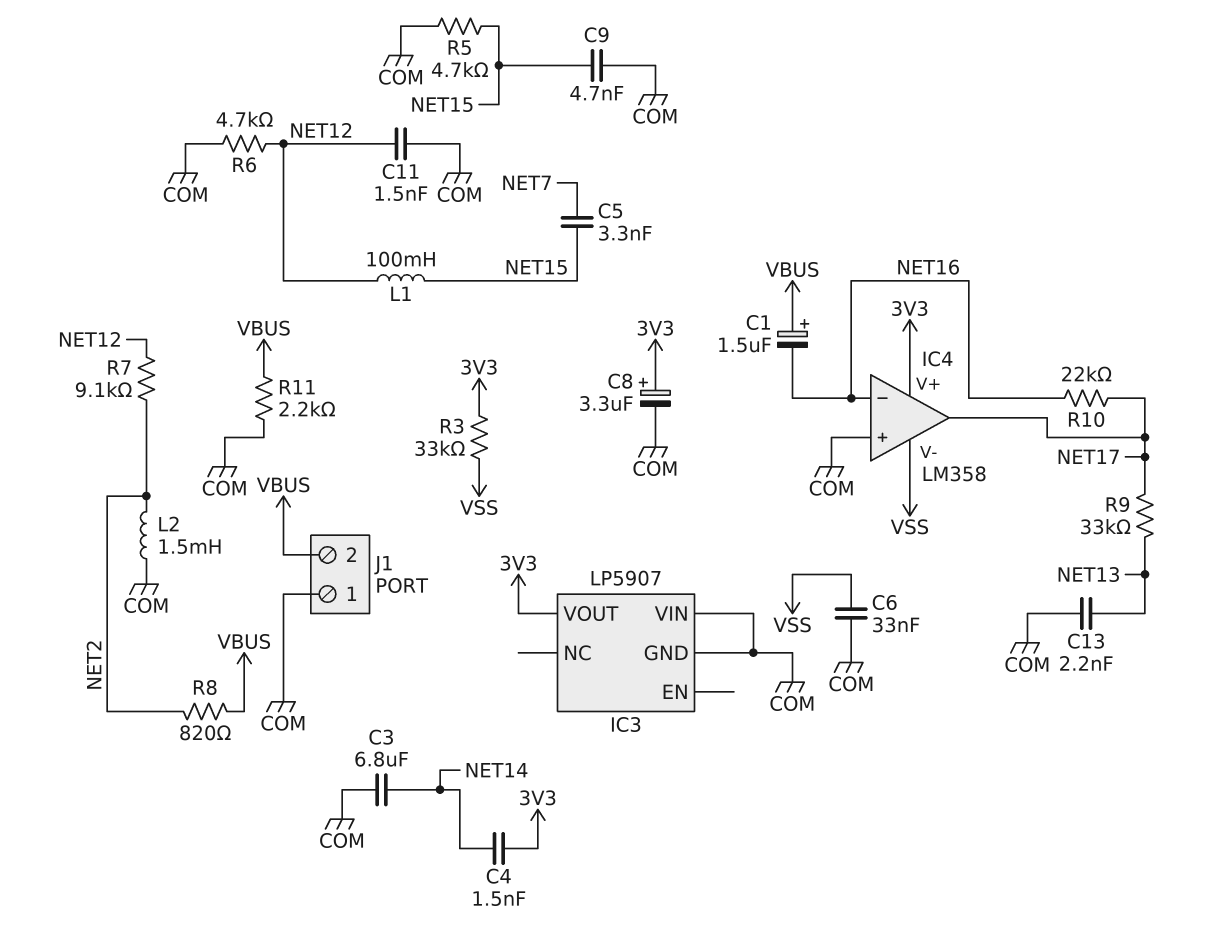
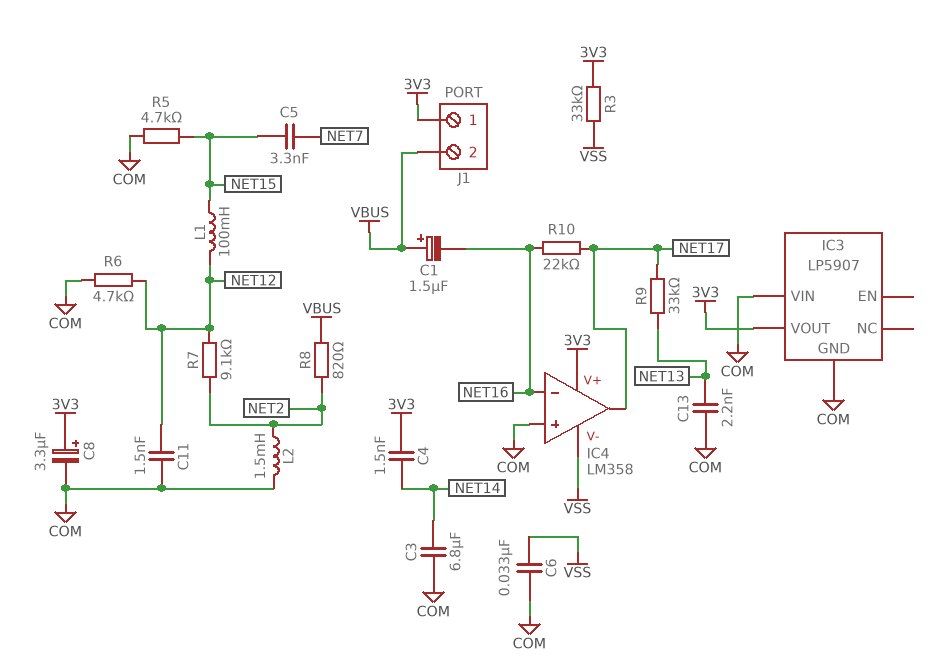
C9: 4.7nF (COM, NET15) -> none
J1 pin 1: COM -> 3V3
R11: 2.2k (COM, VBUS) -> none

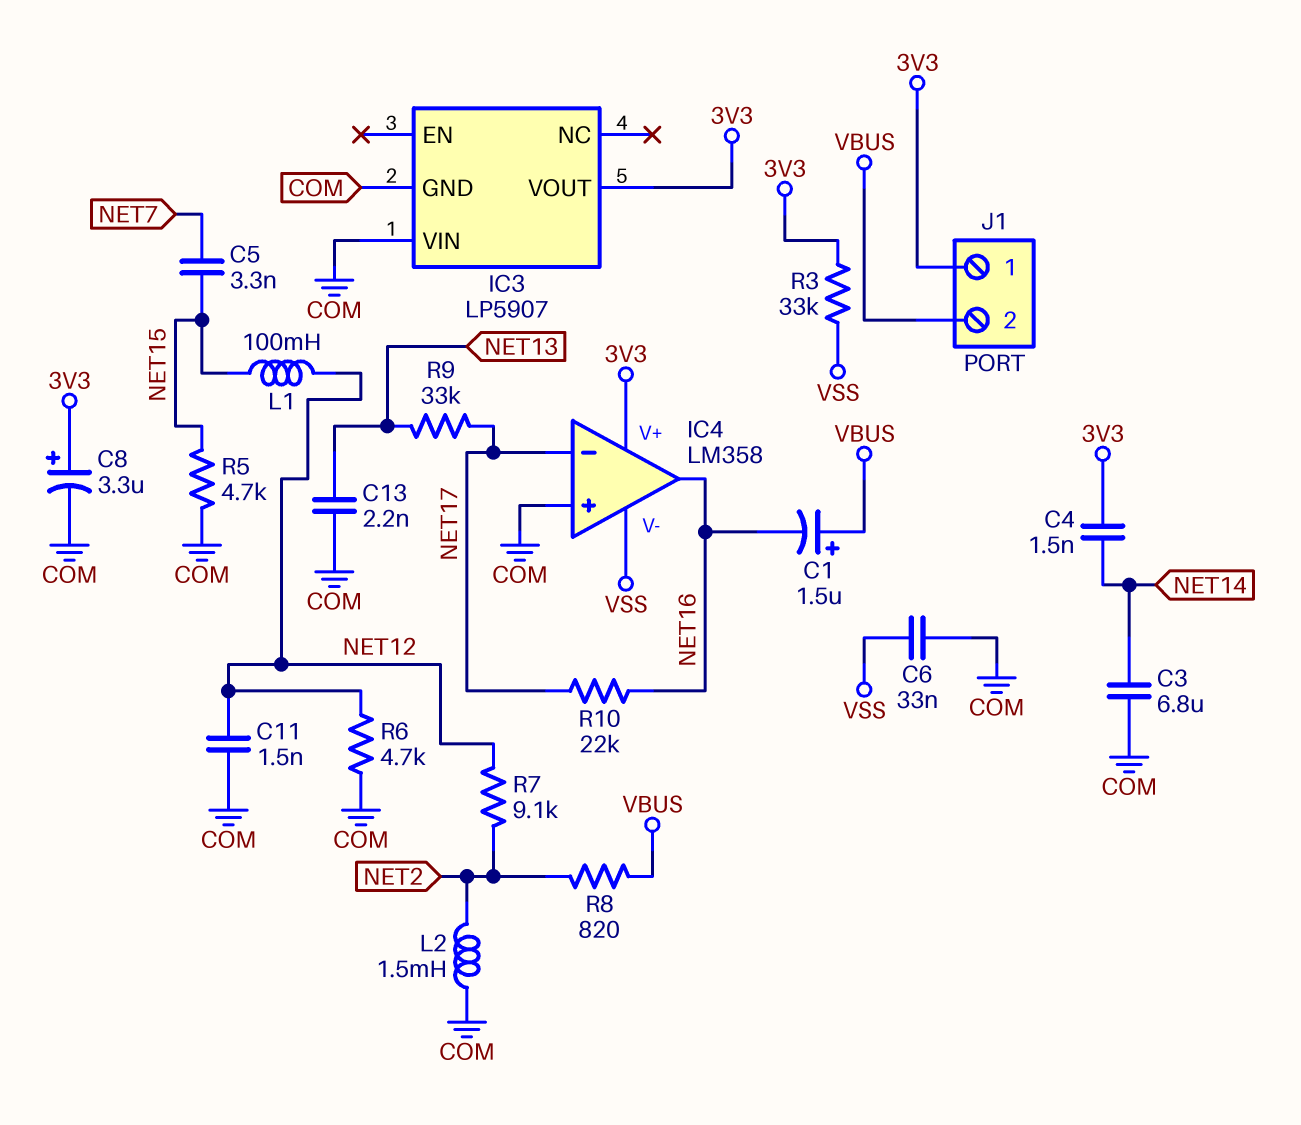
IC4 pin in-: NET16 -> NET17
IC4 pin out: NET17 -> NET16

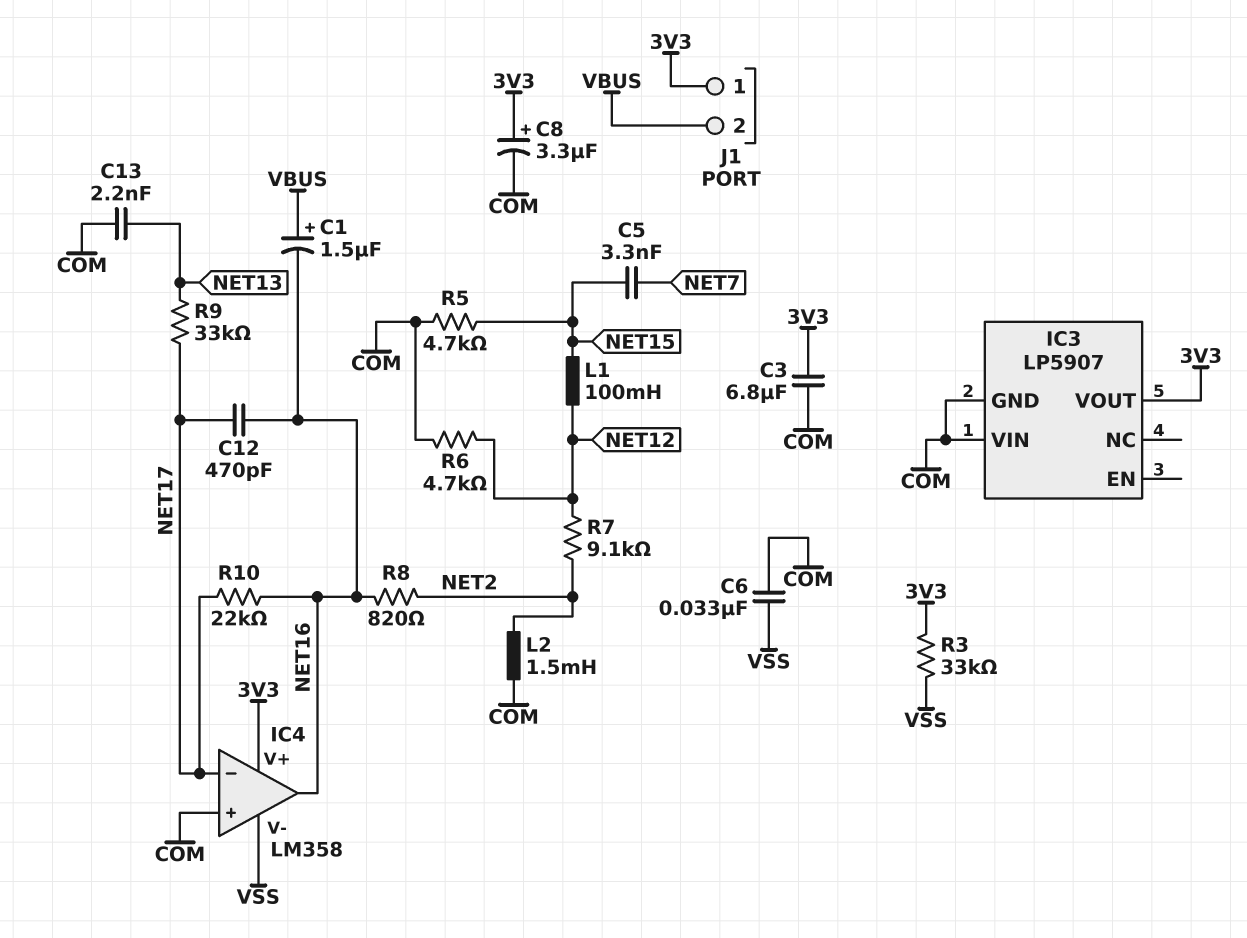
C3: 6.8uF (COM, NET14) -> 6.8uF (3V3, COM)
C4: 1.5nF (3V3, NET14) -> none
C11: 1.5nF (COM, NET12) -> none
C12: none -> 470pF (NET16, NET17)
R8: 820 (NET2, VBUS) -> 820 (NET2, NET16)

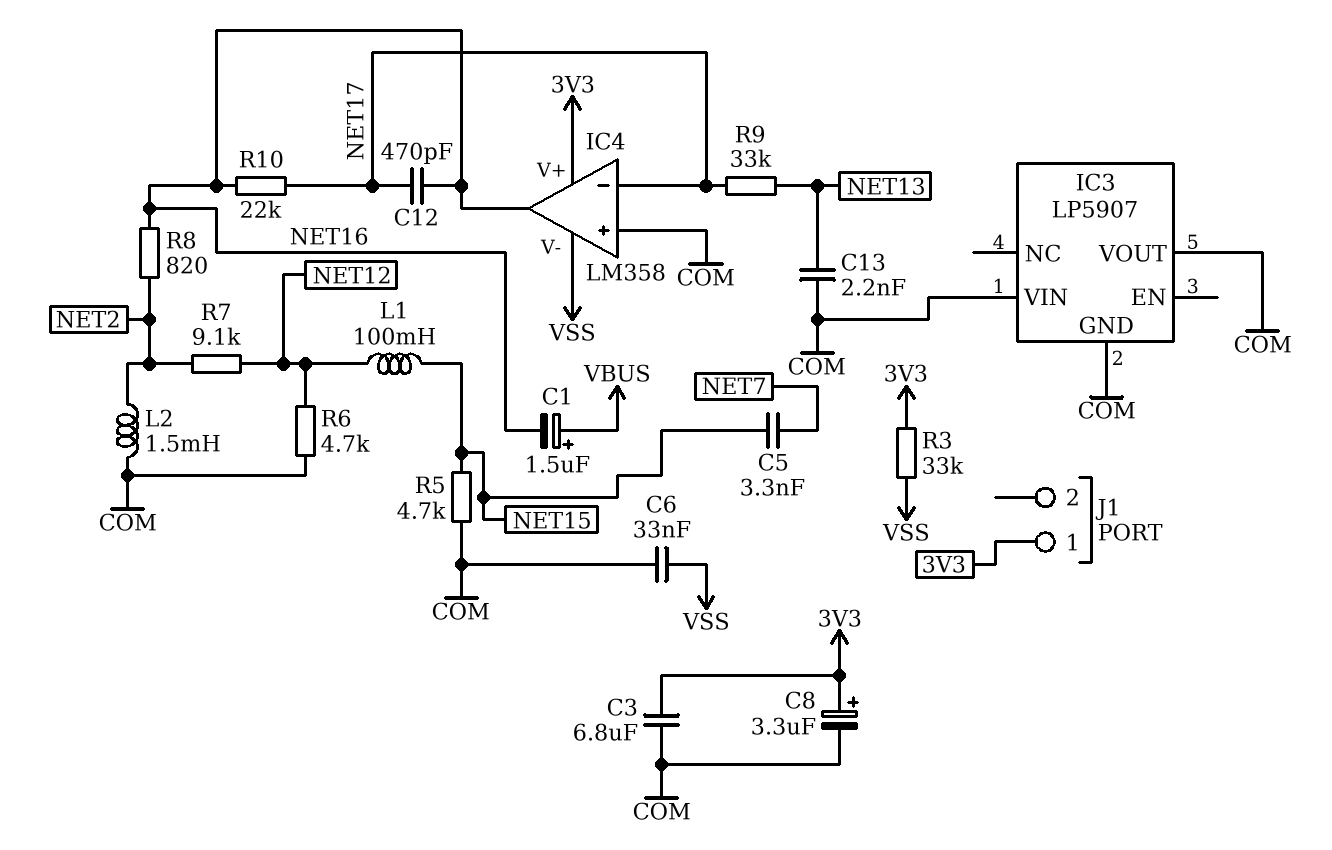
IC3 pin VOUT: 3V3 -> COM
J1 pin 2: VBUS -> none

